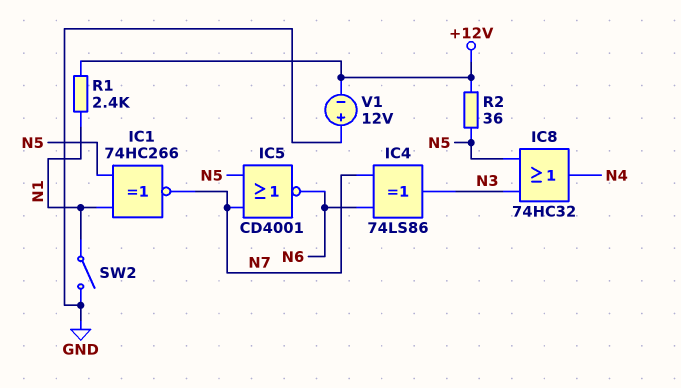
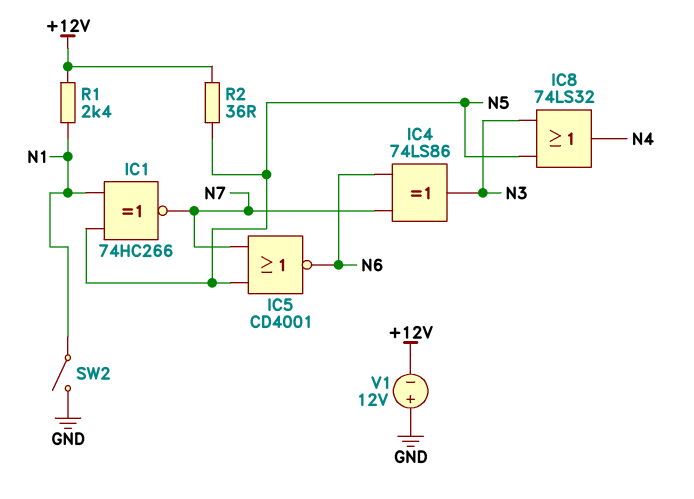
IC8: OR 74HC32 (in N3, in N5, out N4) -> OR 74LS32 (in N3, in N5, out N4)

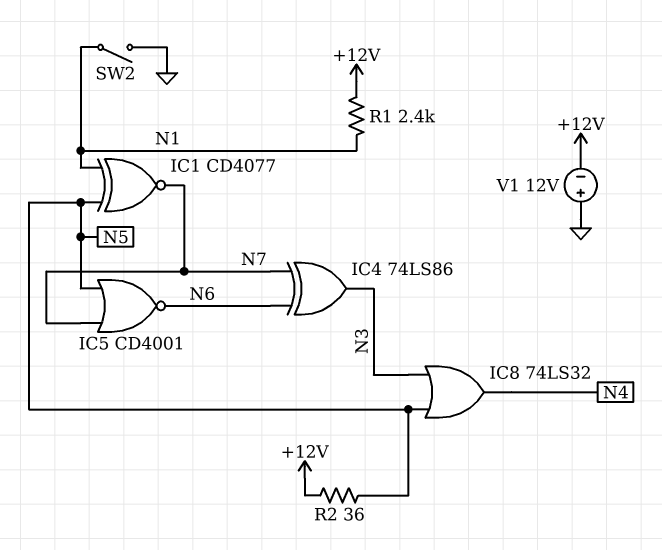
IC1: XNOR 74HC266 (in N1, in N5, out N7) -> XNOR CD4077 (in N1, in N5, out N7)

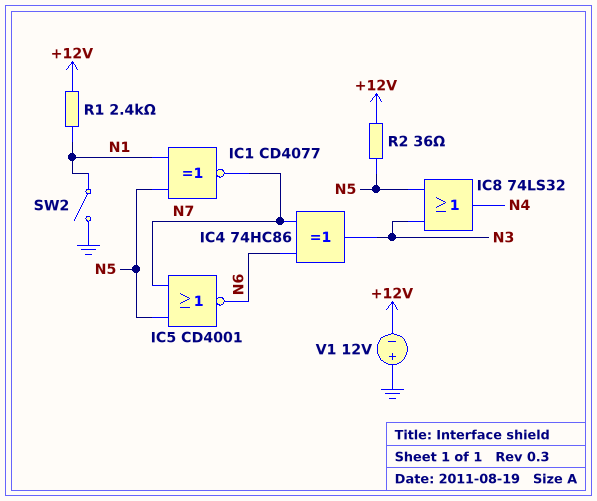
IC4: XOR 74LS86 (in N6, in N7, out N3) -> XOR 74HC86 (in N6, in N7, out N3)

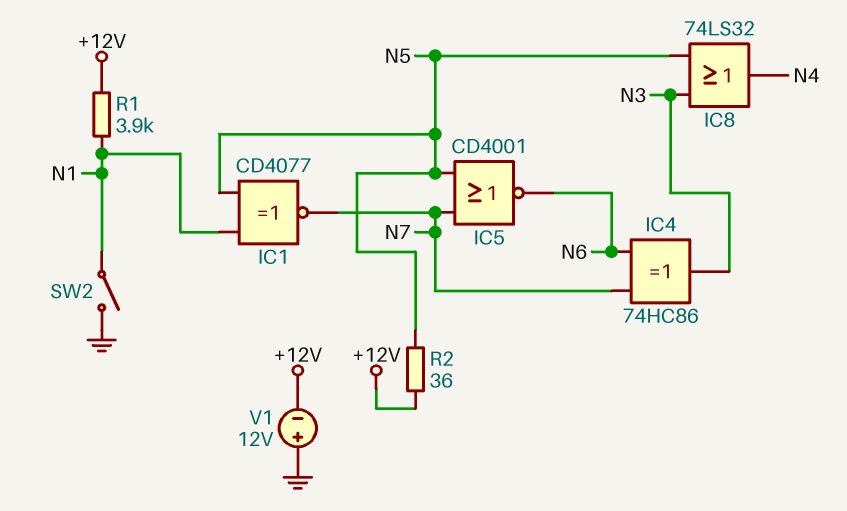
R1: 2.4k (+12V, N1) -> 3.9k (+12V, N1)

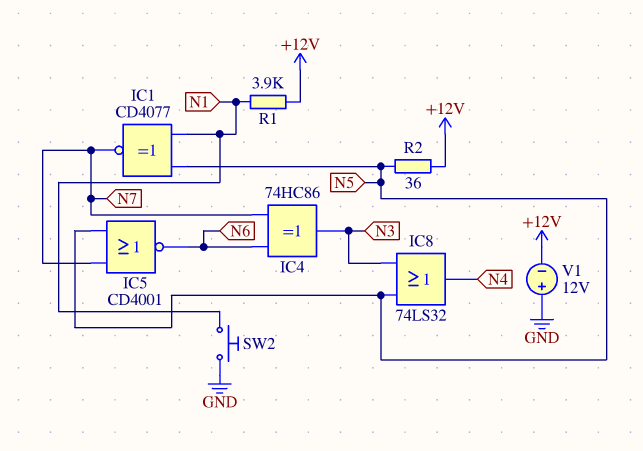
SW2: switch (GND, N1) -> button (GND, N1)

